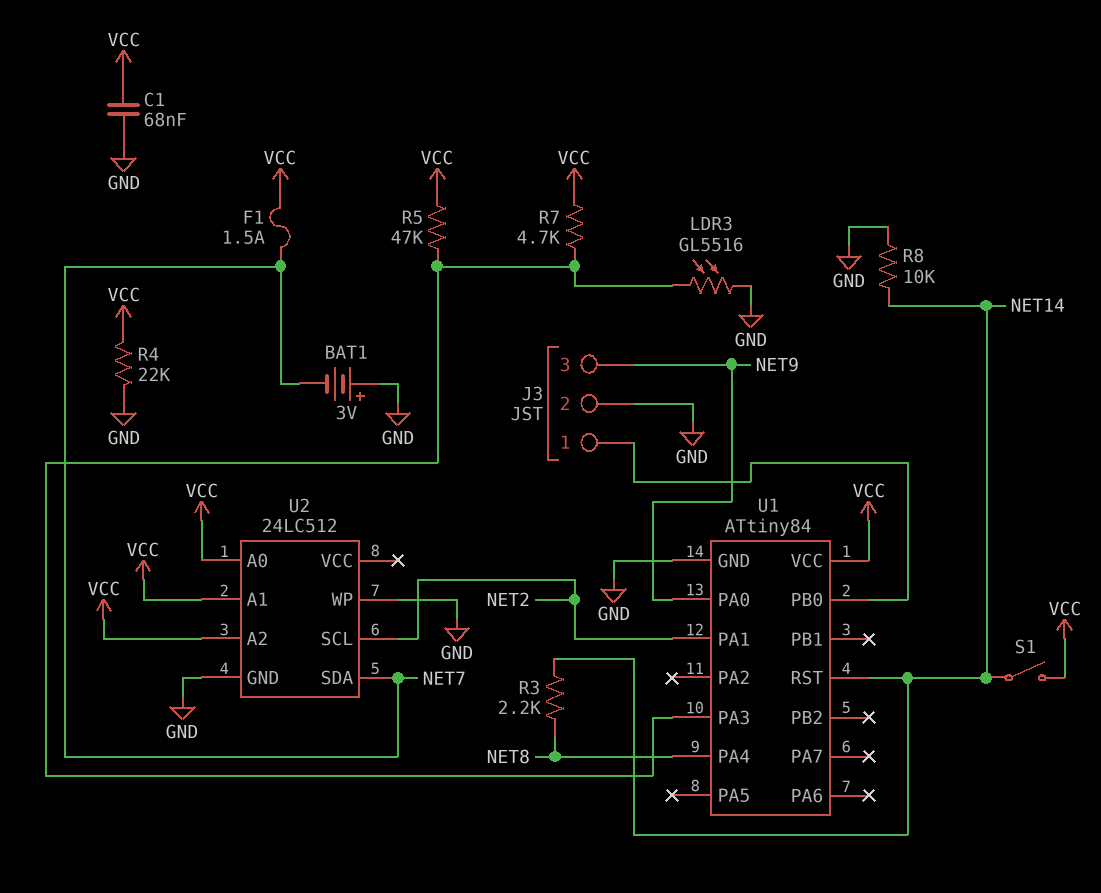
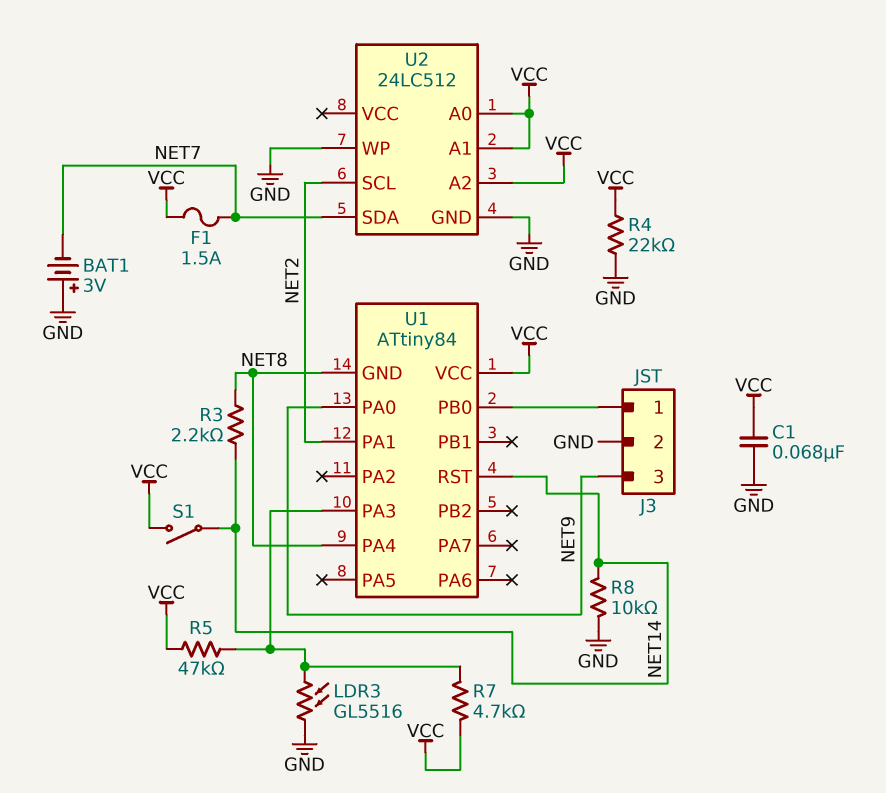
U1 pin GND: GND -> NET8

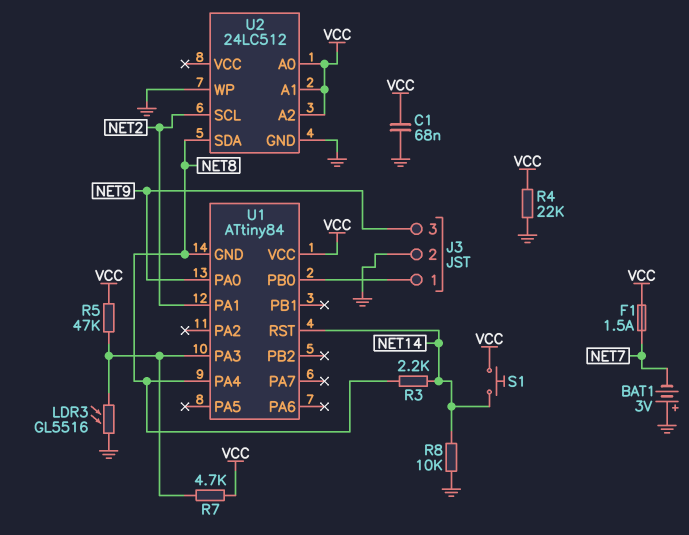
S1: switch (NET14, VCC) -> button (NET14, VCC)
U2 pin SDA: NET7 -> NET8

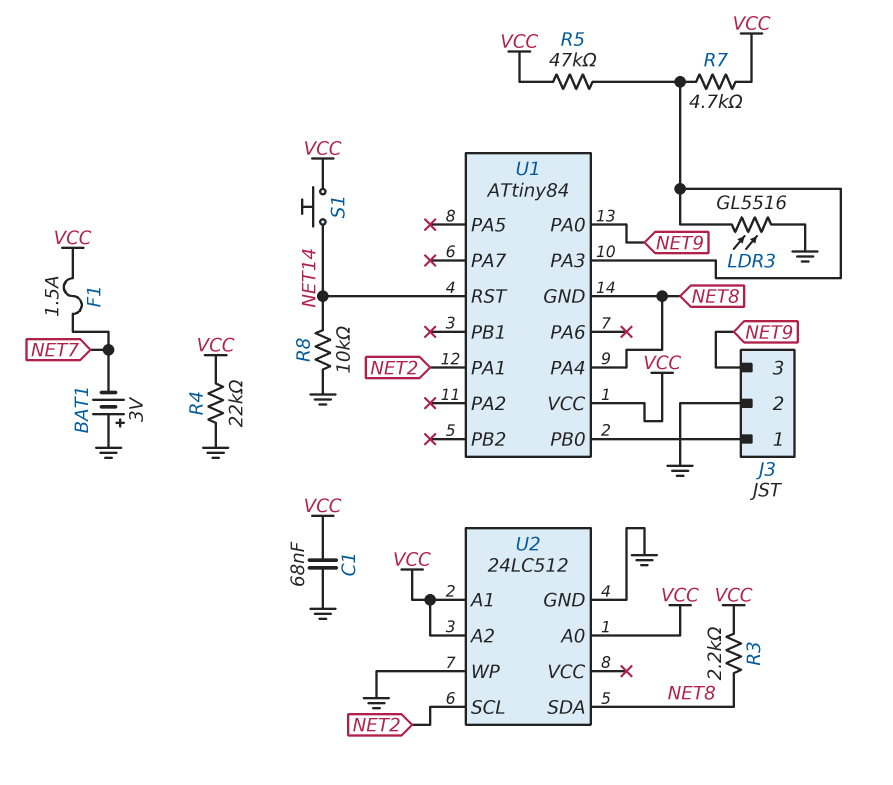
R3: 2.2k (NET8, NET14) -> 2.2k (NET8, VCC)

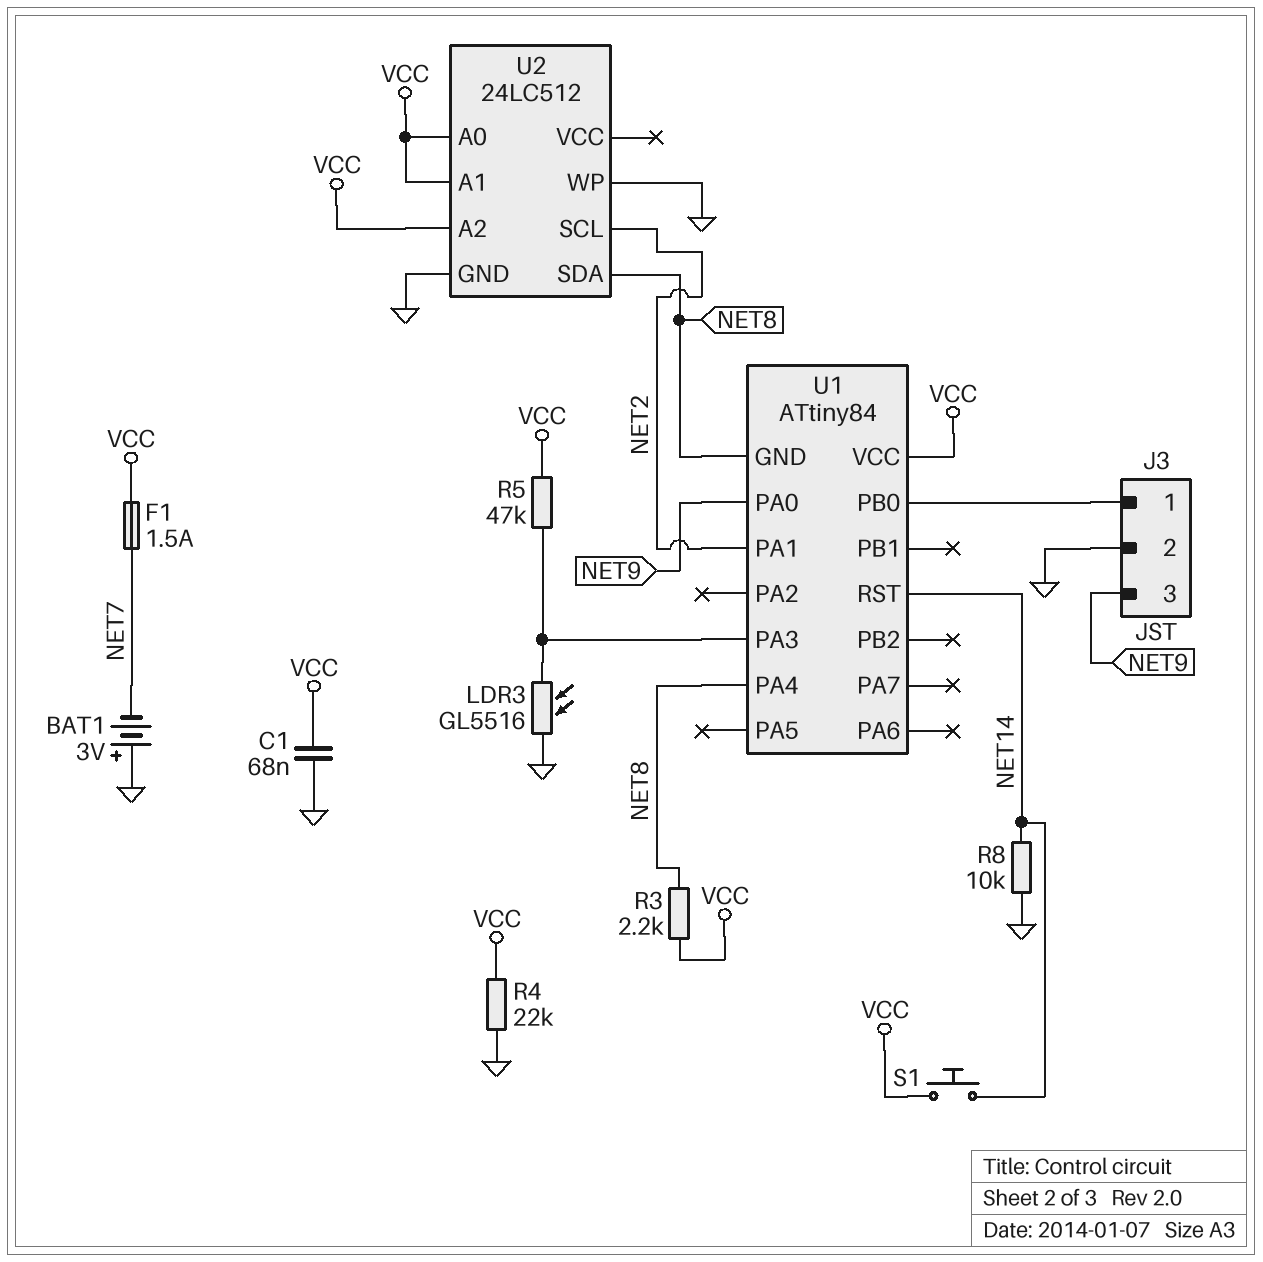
R7: 4.7k (U1/PA3, VCC) -> none

